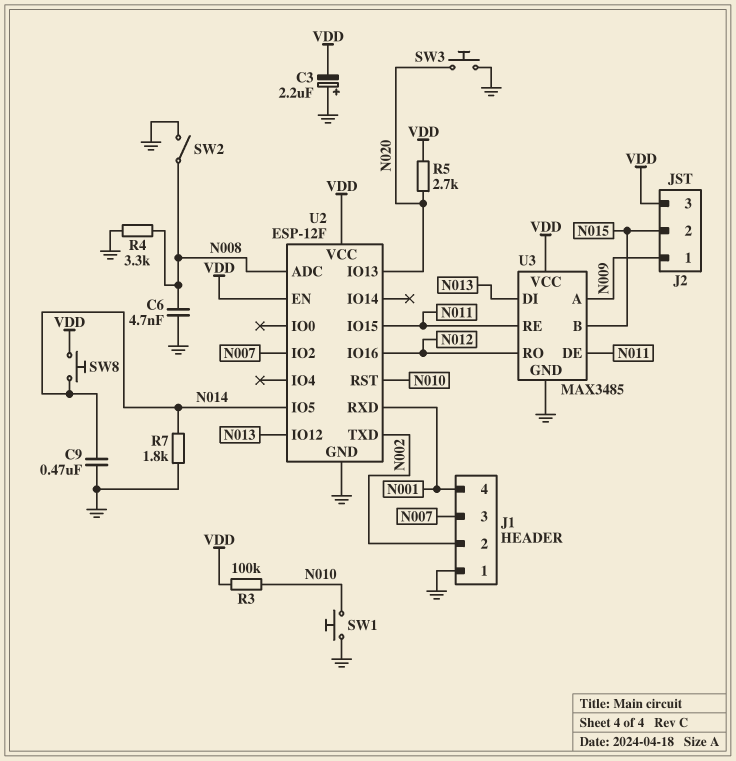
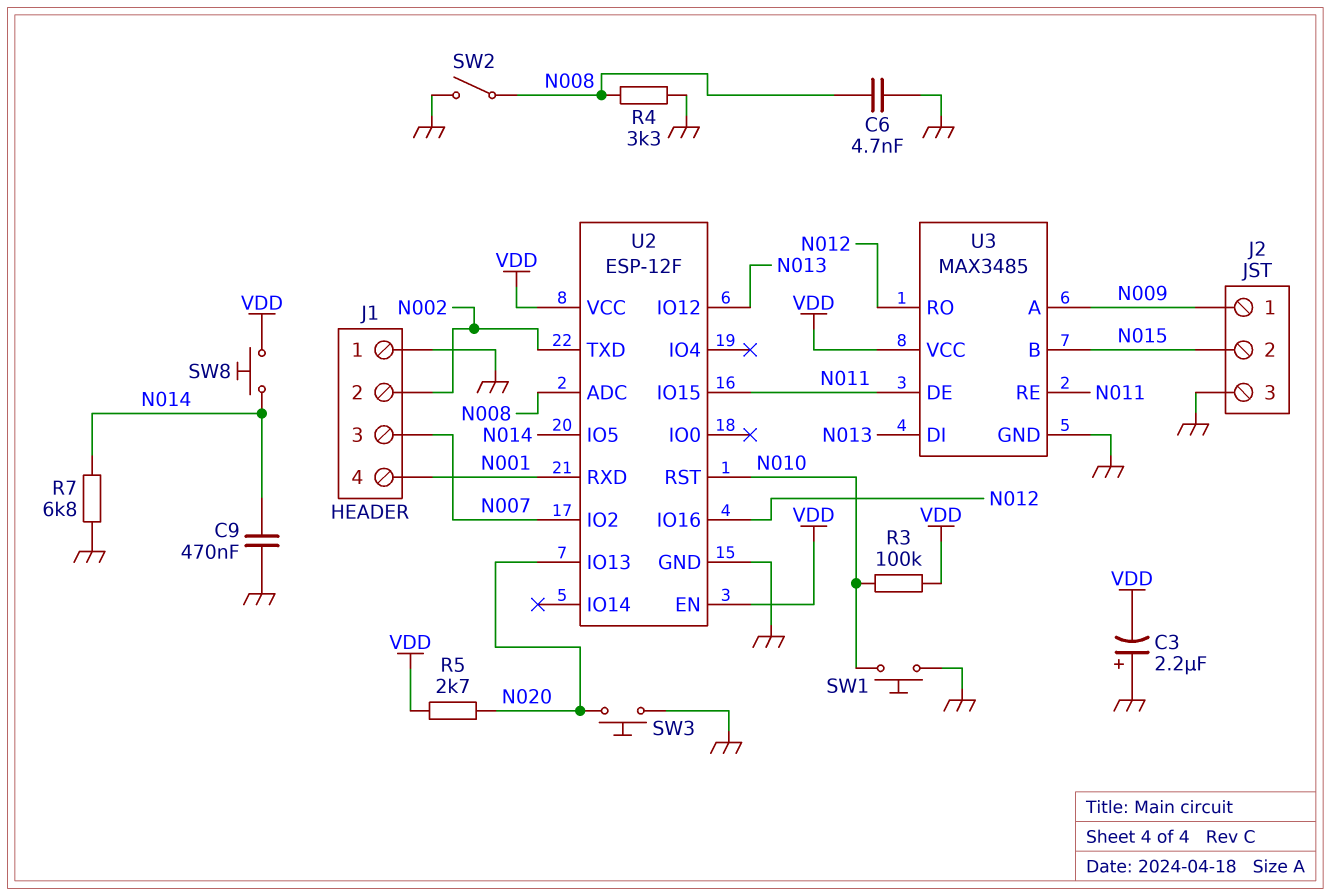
J2 pin 3: VDD -> GND
R7: 1.8k (GND, N014) -> 6.8k (GND, N014)

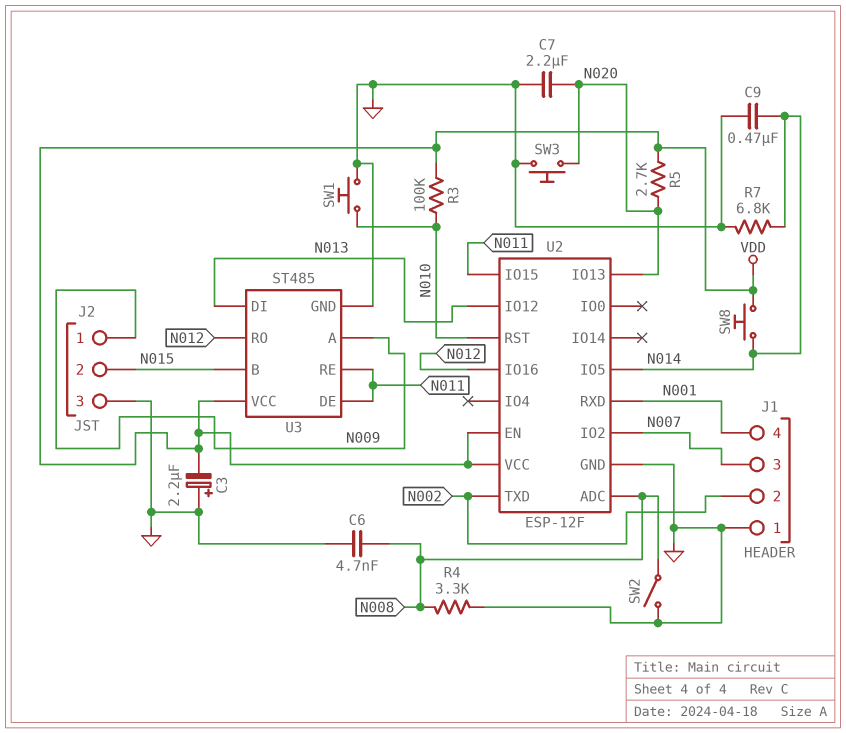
C7: none -> 2.2uF (GND, N020)
U3: MAX3485 -> ST485

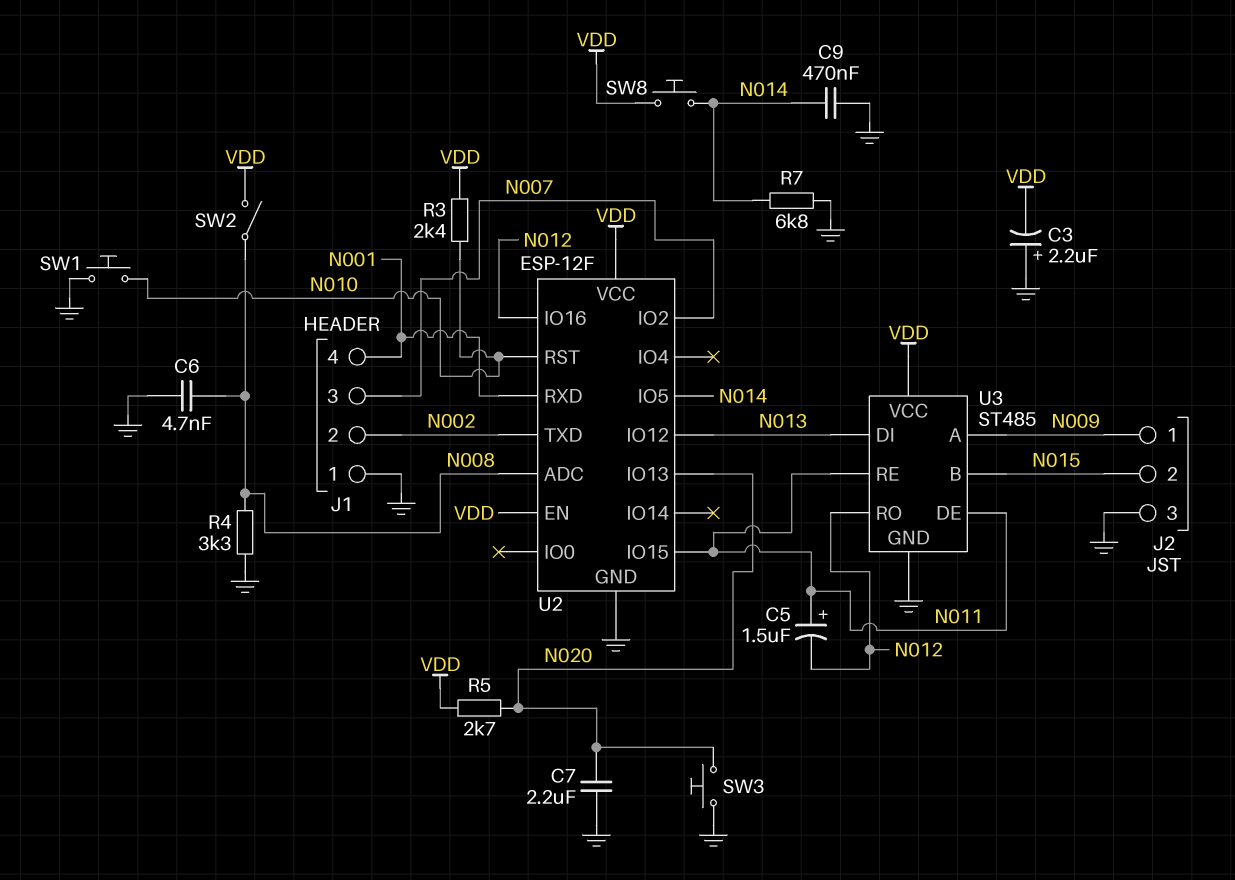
C5: none -> 1.5uF (plus N011, minus N012)
R3: 100k (N010, VDD) -> 2.4k (N010, VDD)
SW2: switch (GND, N008) -> switch (N008, VDD)

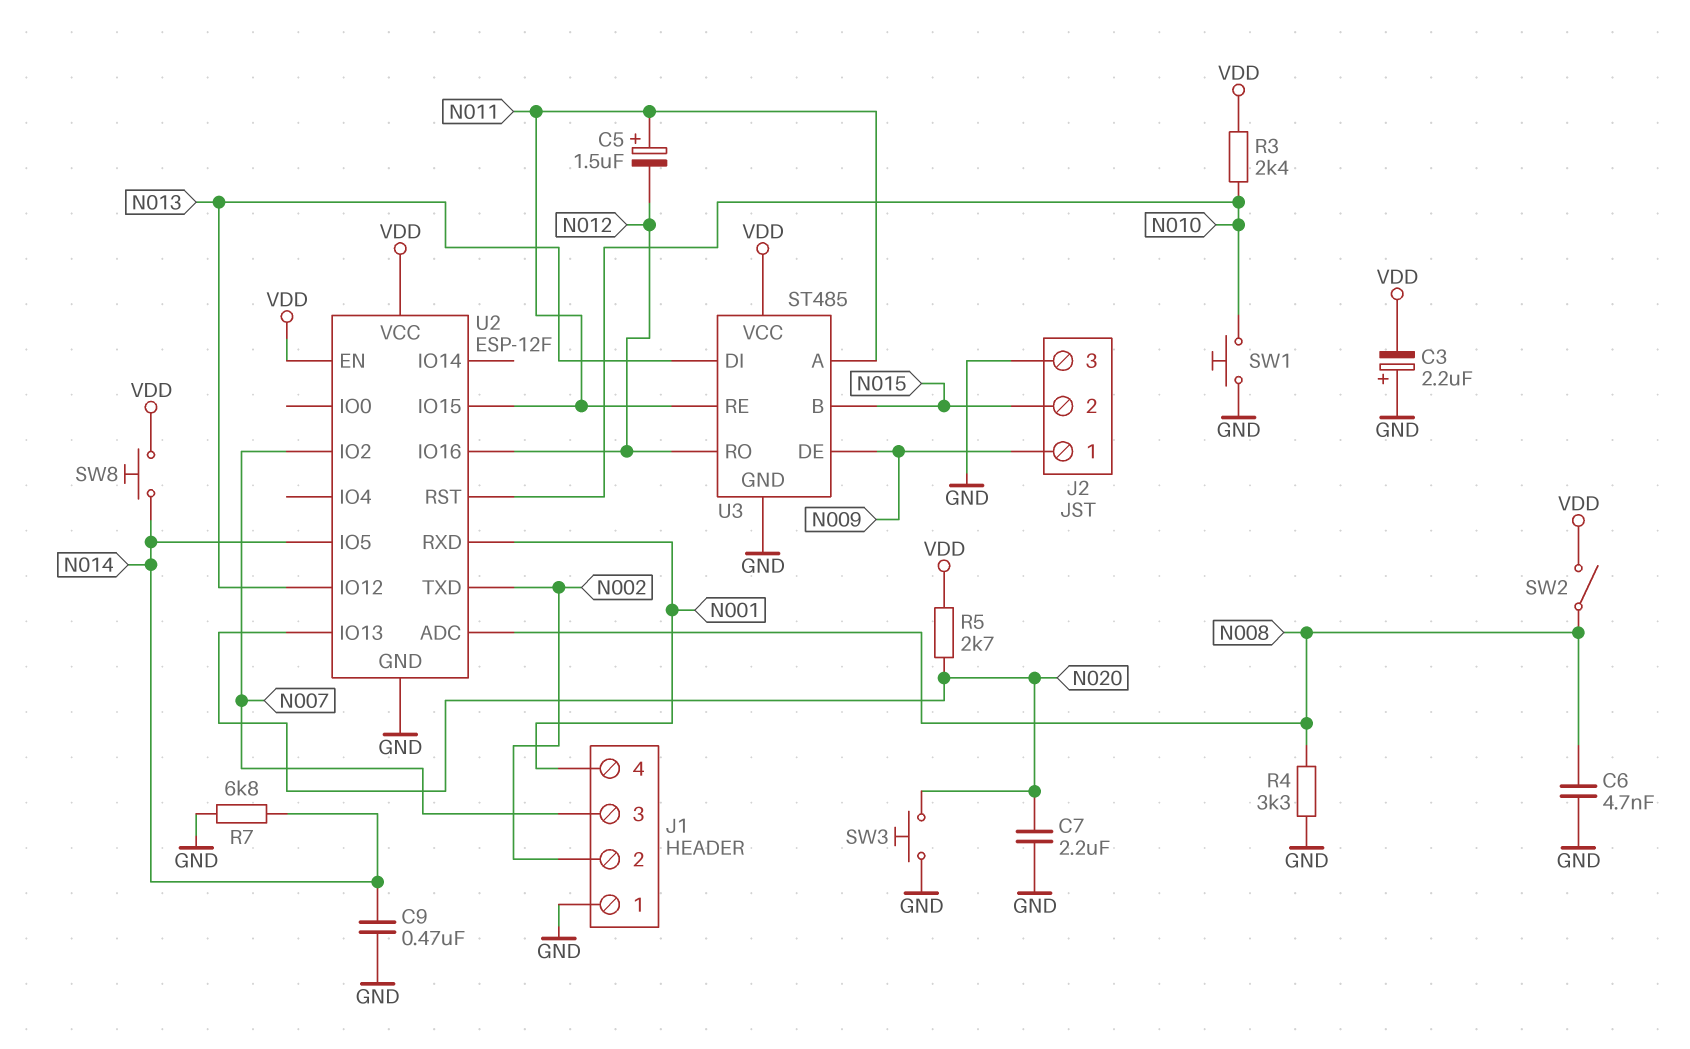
U3 pin A: N009 -> N011
U3 pin DE: N011 -> N009

